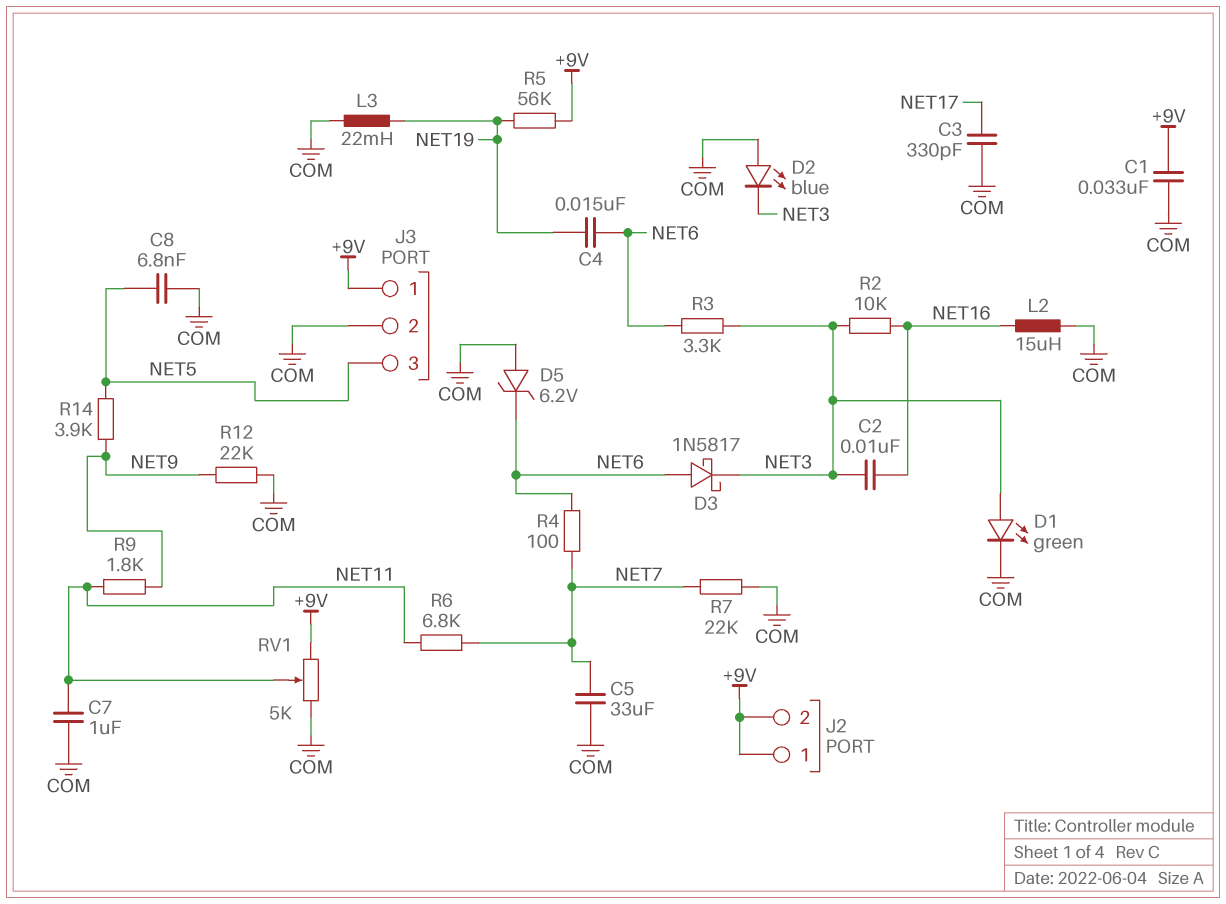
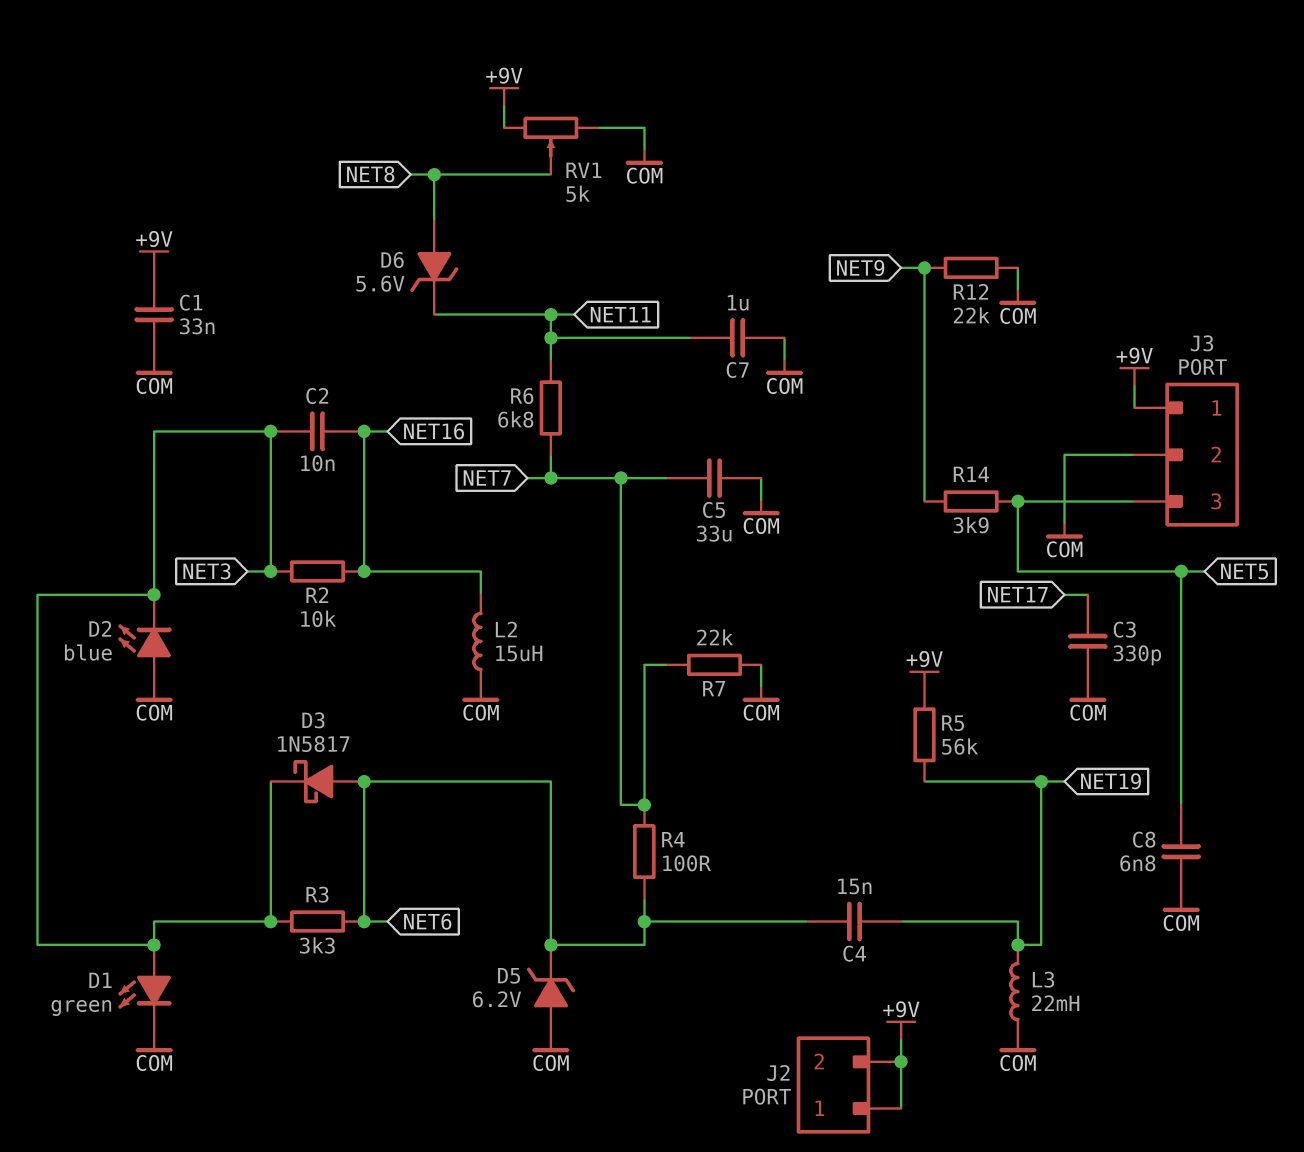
D6: none -> zener 5.6V (A NET8, K NET11)
R9: 1.8k (NET9, NET11) -> none
RV1: 5k (+9V, COM, wiper NET11) -> 5k (+9V, COM, wiper NET8)

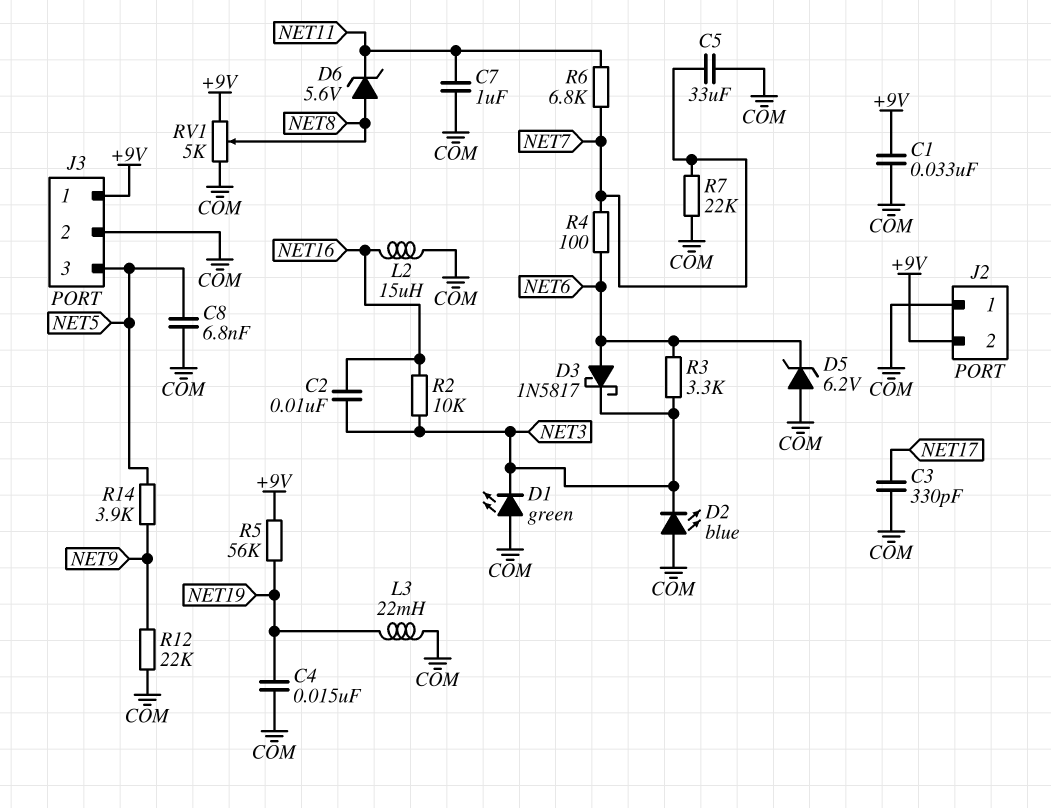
C4: 15nF (NET6, NET19) -> 15nF (COM, NET19)
D1: LED green (A NET3, K COM) -> LED green (A COM, K NET3)
J2 pin 1: +9V -> COM

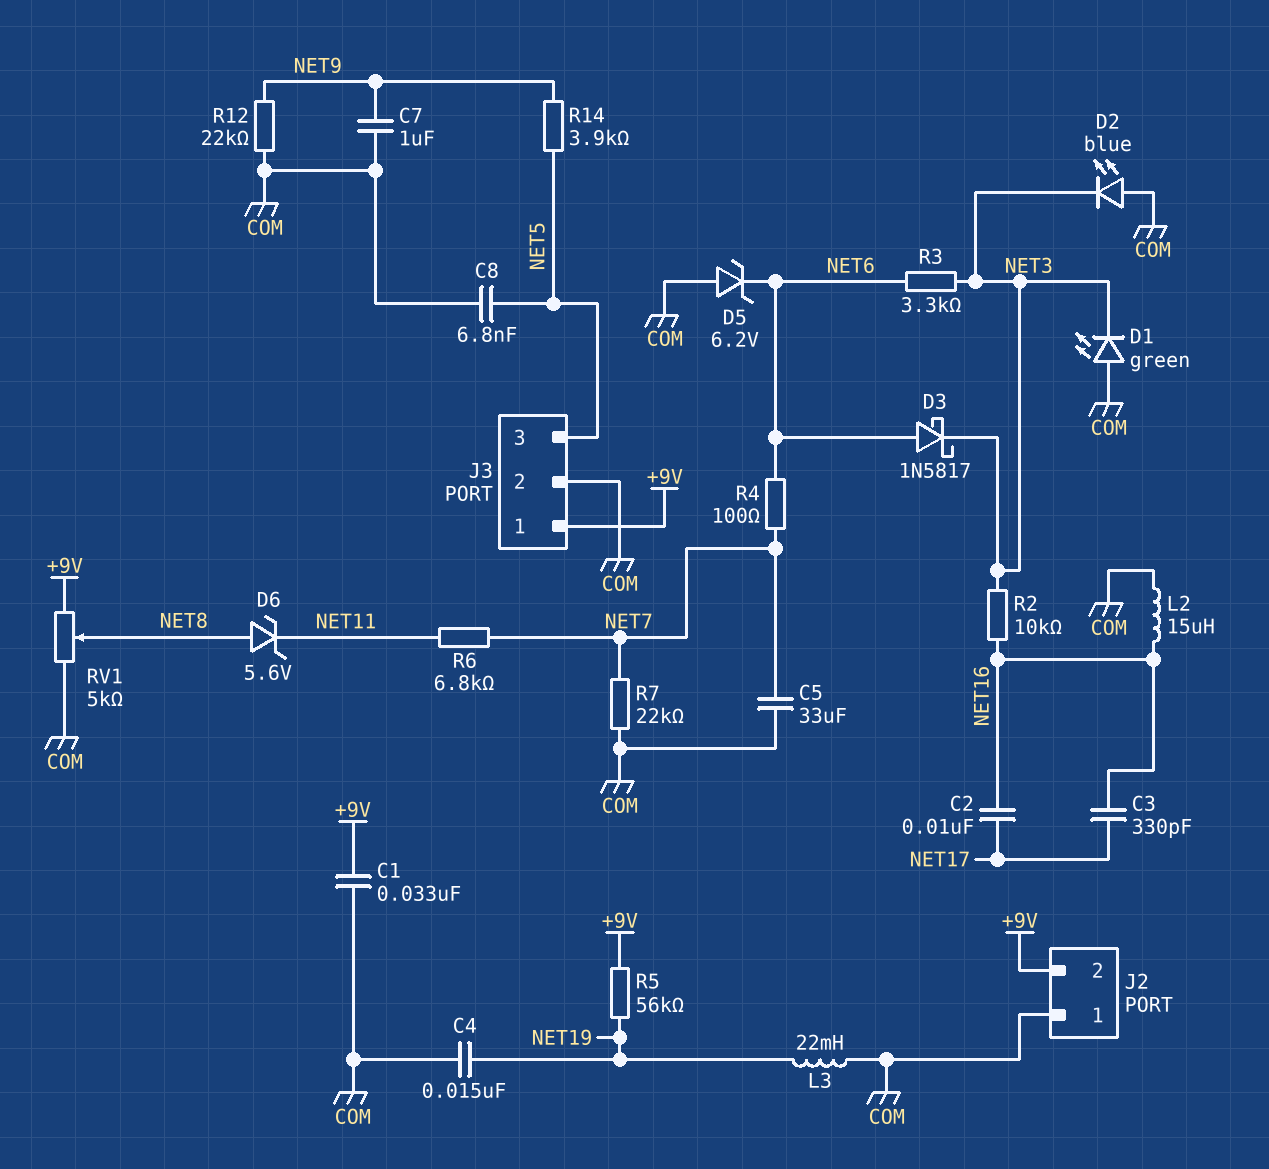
C2: 10nF (NET3, NET16) -> 10nF (NET16, NET17)
C3: 330pF (COM, NET17) -> 330pF (NET16, NET17)
C7: 1uF (COM, NET11) -> 1uF (COM, NET9)

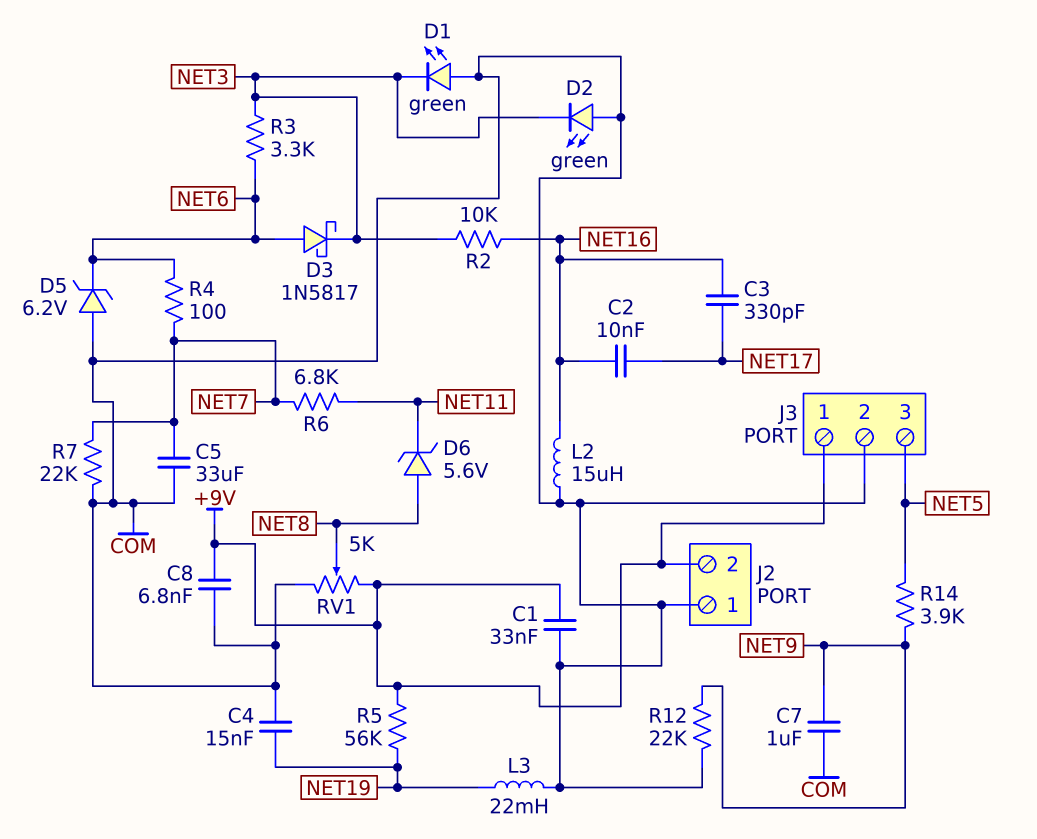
C8: 6.8nF (COM, NET5) -> 6.8nF (+9V, COM)
D2: LED blue (A COM, K NET3) -> LED green (A COM, K NET3)

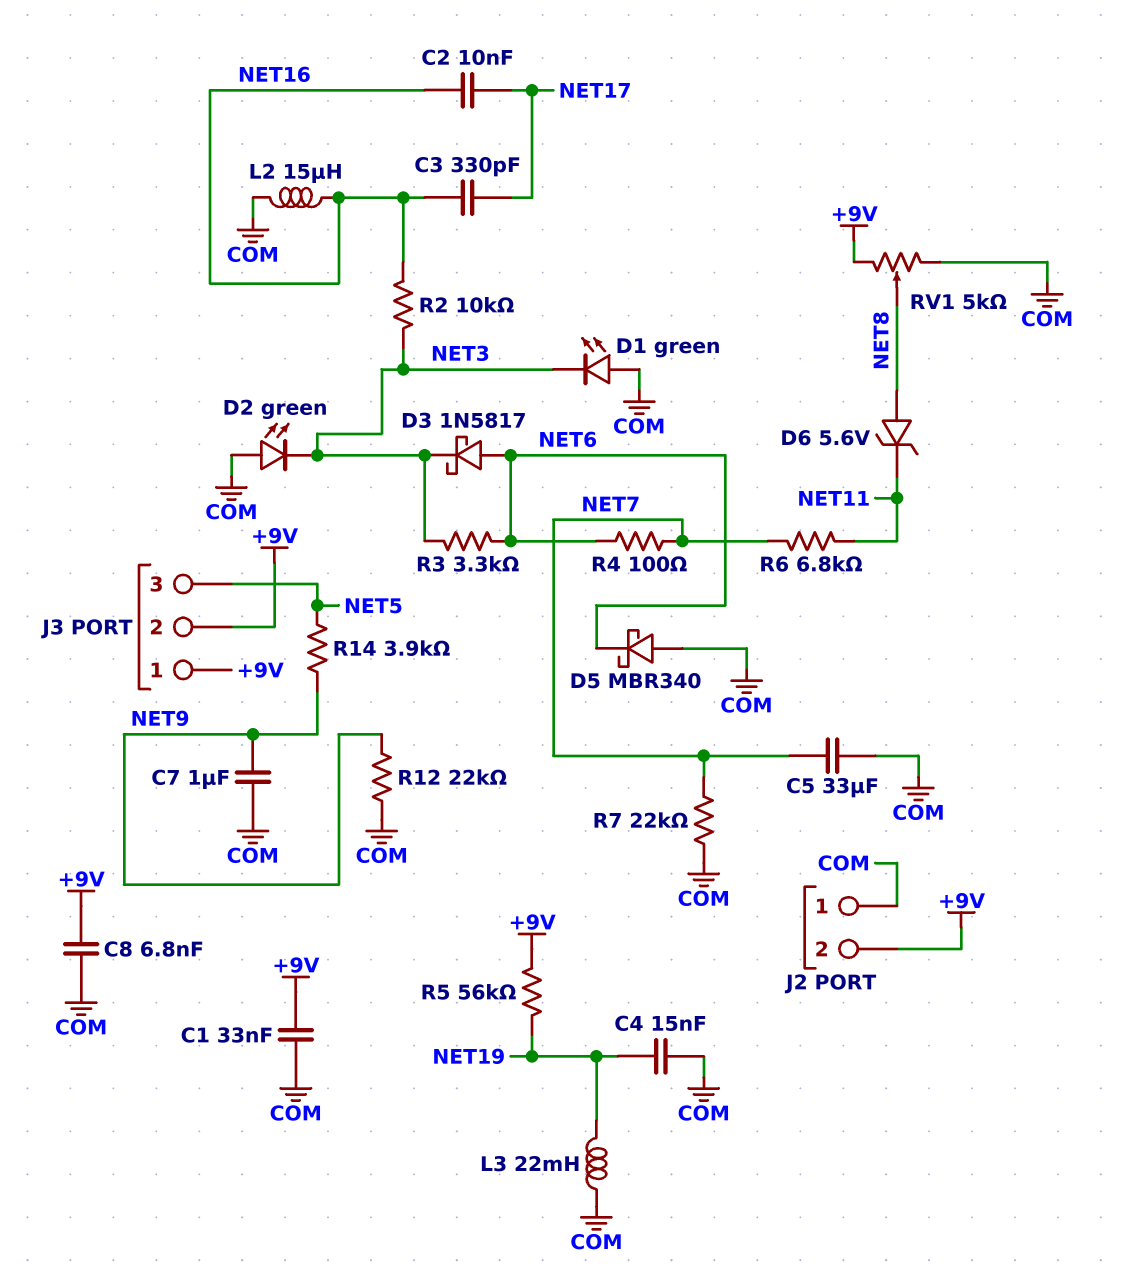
D5: zener 6.2V (A COM, K NET6) -> schottky MBR340 (A COM, K NET6)
J3 pin 2: COM -> +9V

